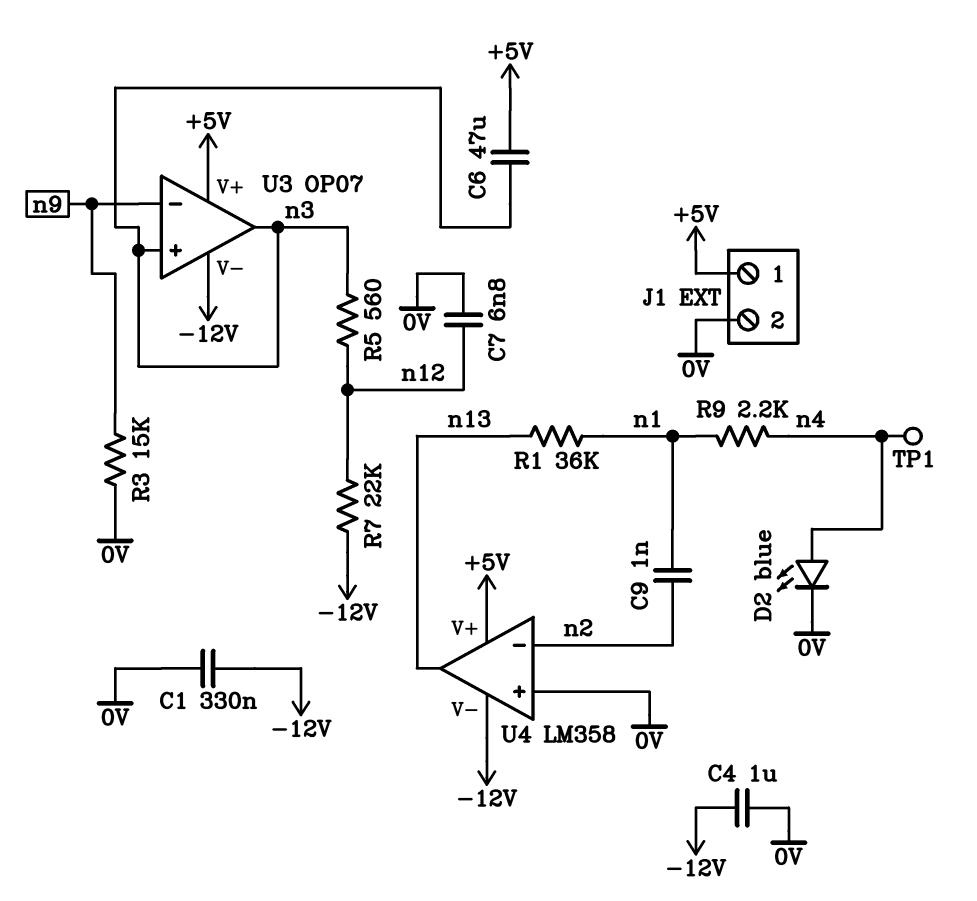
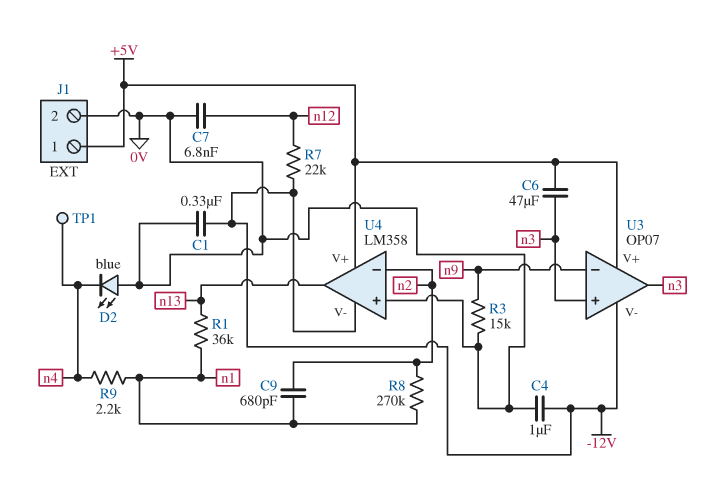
C9: 1nF (n1, n2) -> 680pF (n1, n2)
D2: LED blue (A n4, K 0V) -> LED blue (A 0V, K n4)
R5: 560 (n3, n12) -> none
R8: none -> 270k (n1, n2)

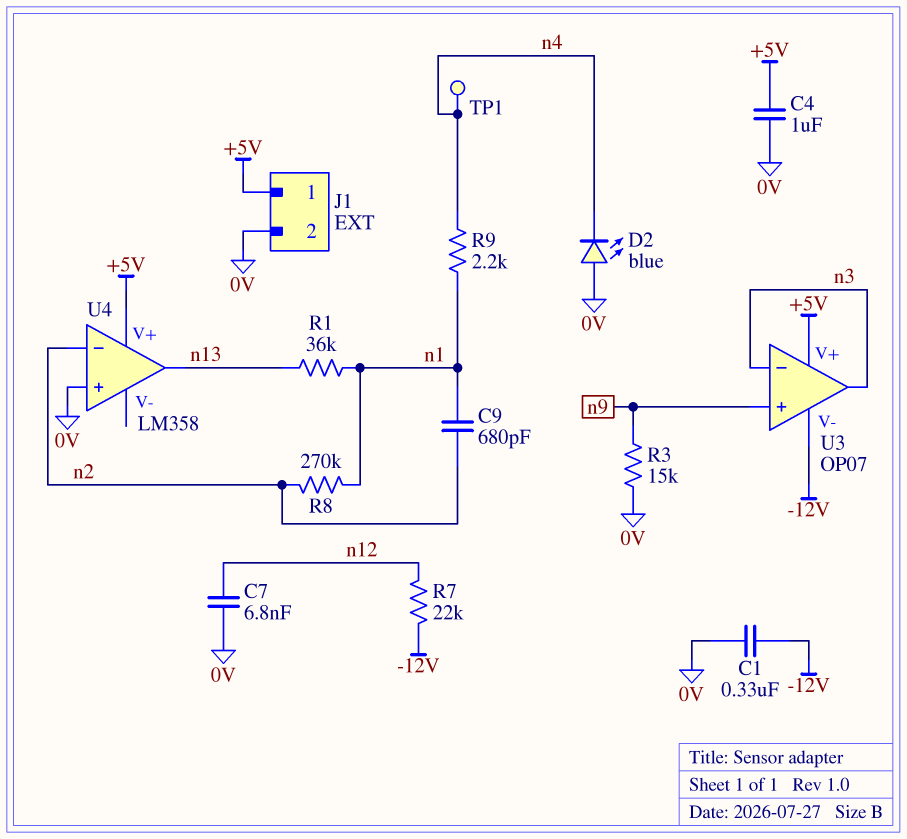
C4: 1uF (-12V, 0V) -> 1uF (+5V, 0V)
C6: 47uF (+5V, n3) -> none
U3 pin in+: n3 -> n9
U3 pin in-: n9 -> n3
U4 pin V-: -12V -> none

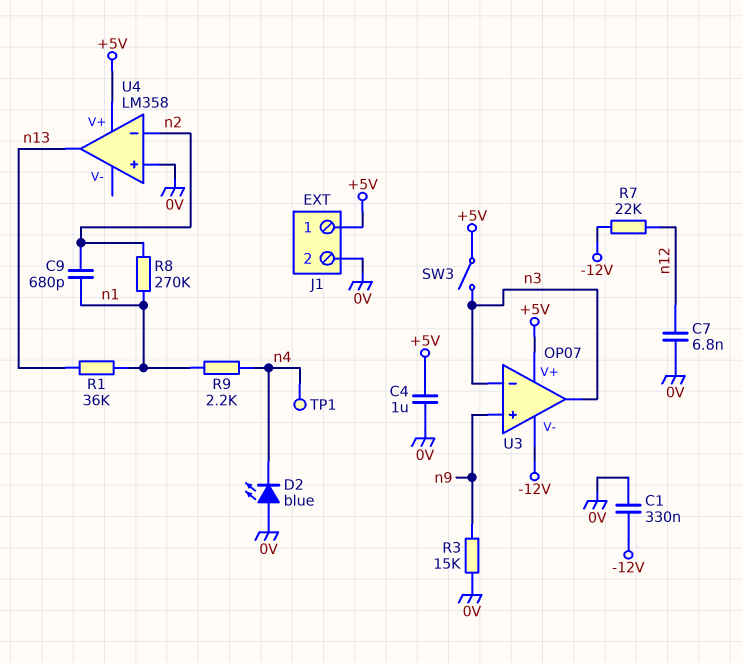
SW3: none -> switch (+5V, n3)

